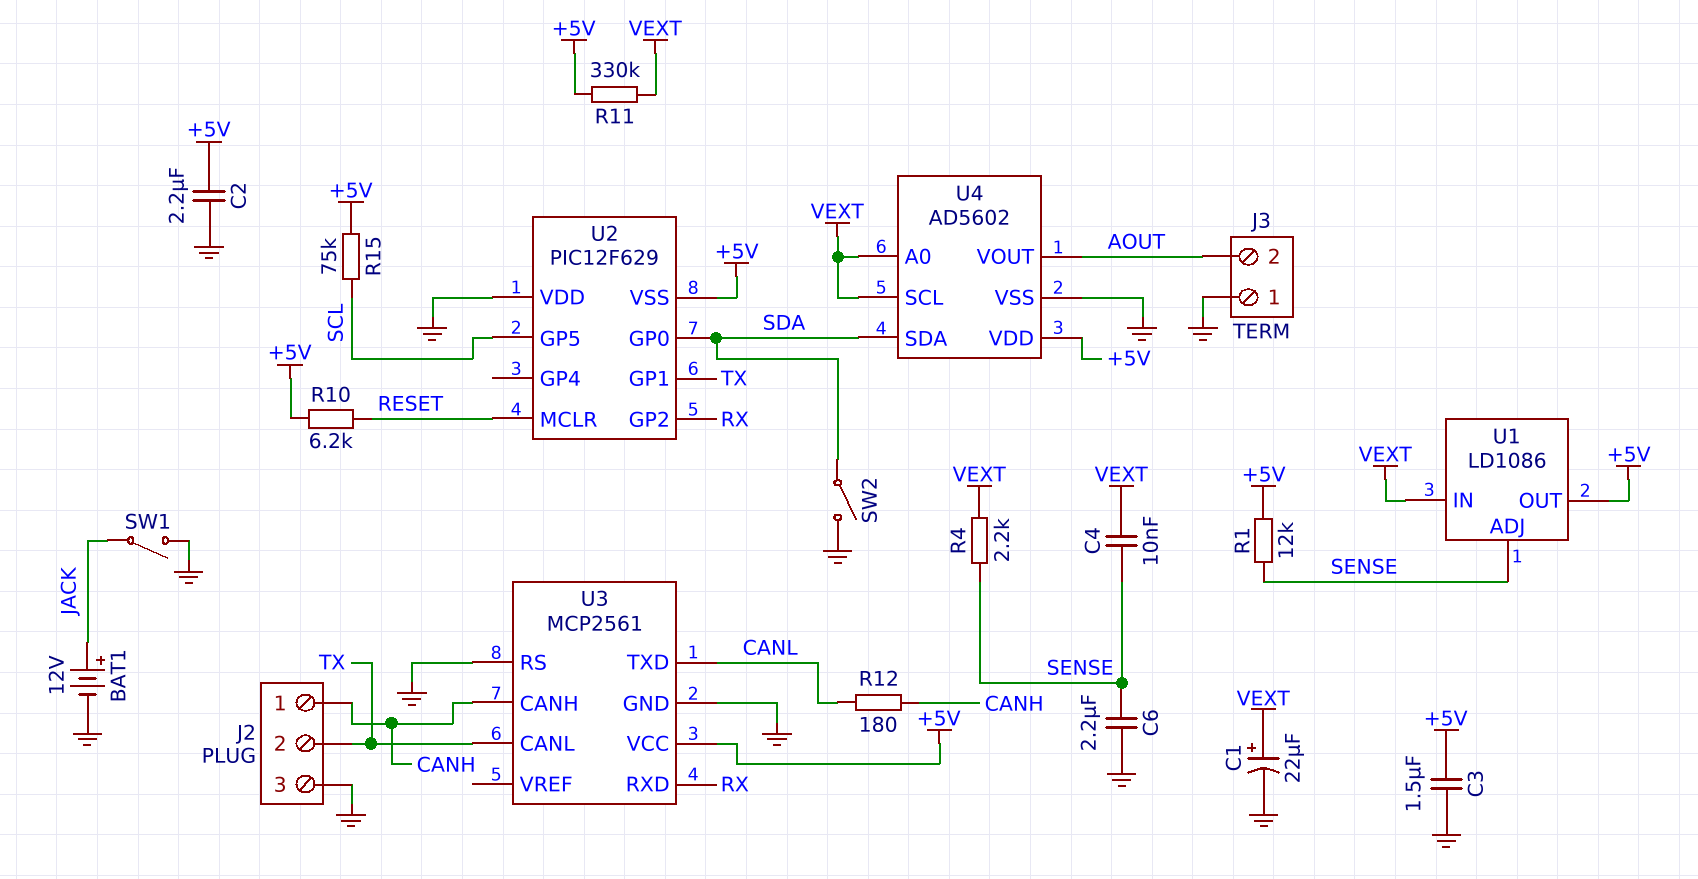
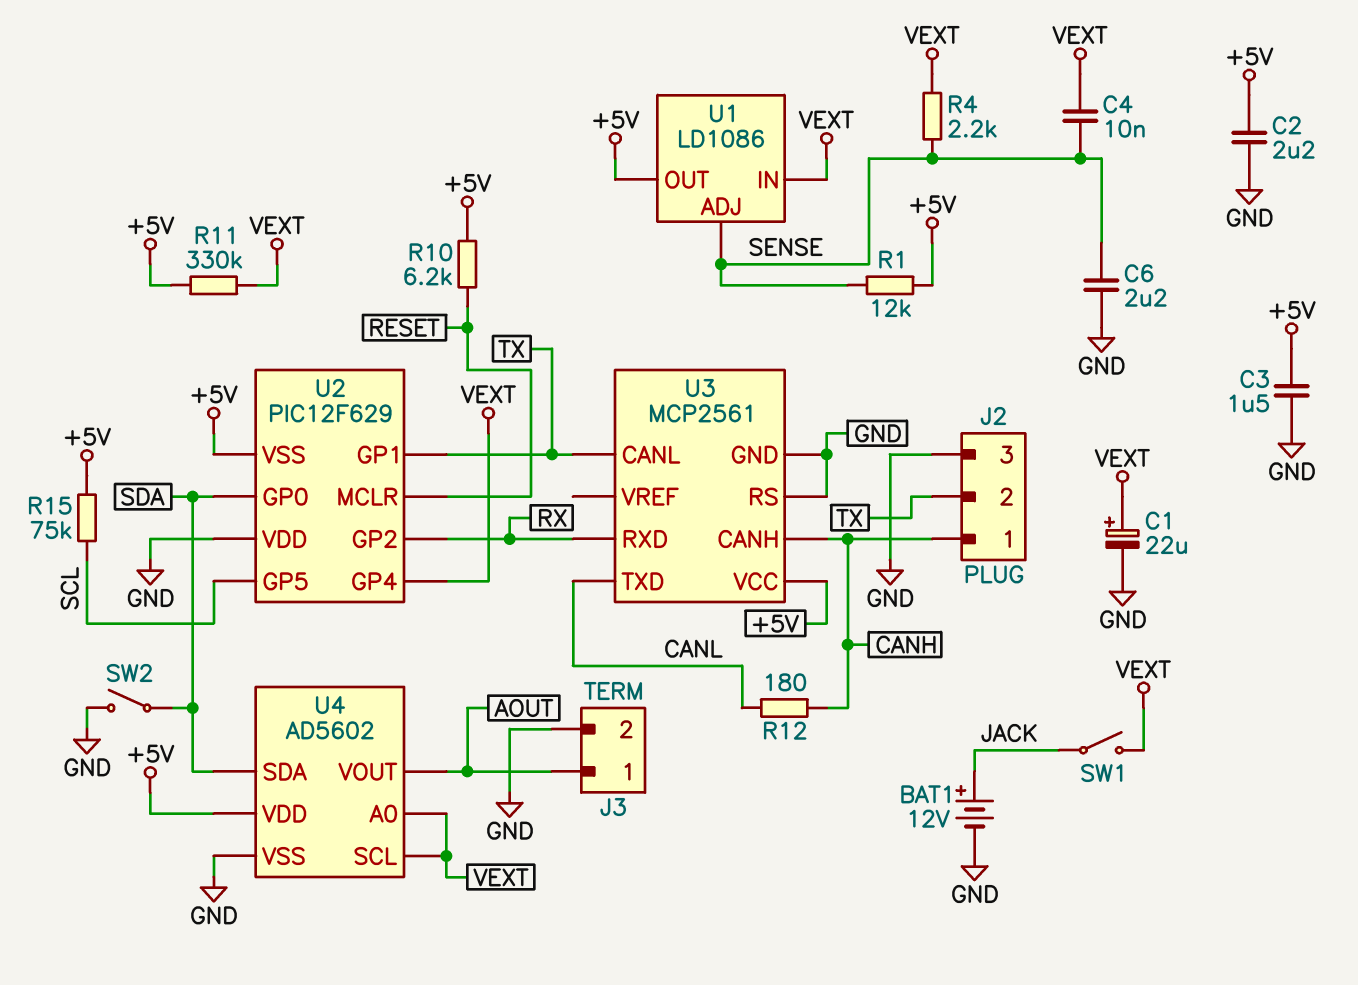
J3 pin 1: GND -> AOUT
J3 pin 2: AOUT -> GND
SW1: switch (GND, JACK) -> switch (JACK, VEXT)
U2 pin GP4: none -> VEXT

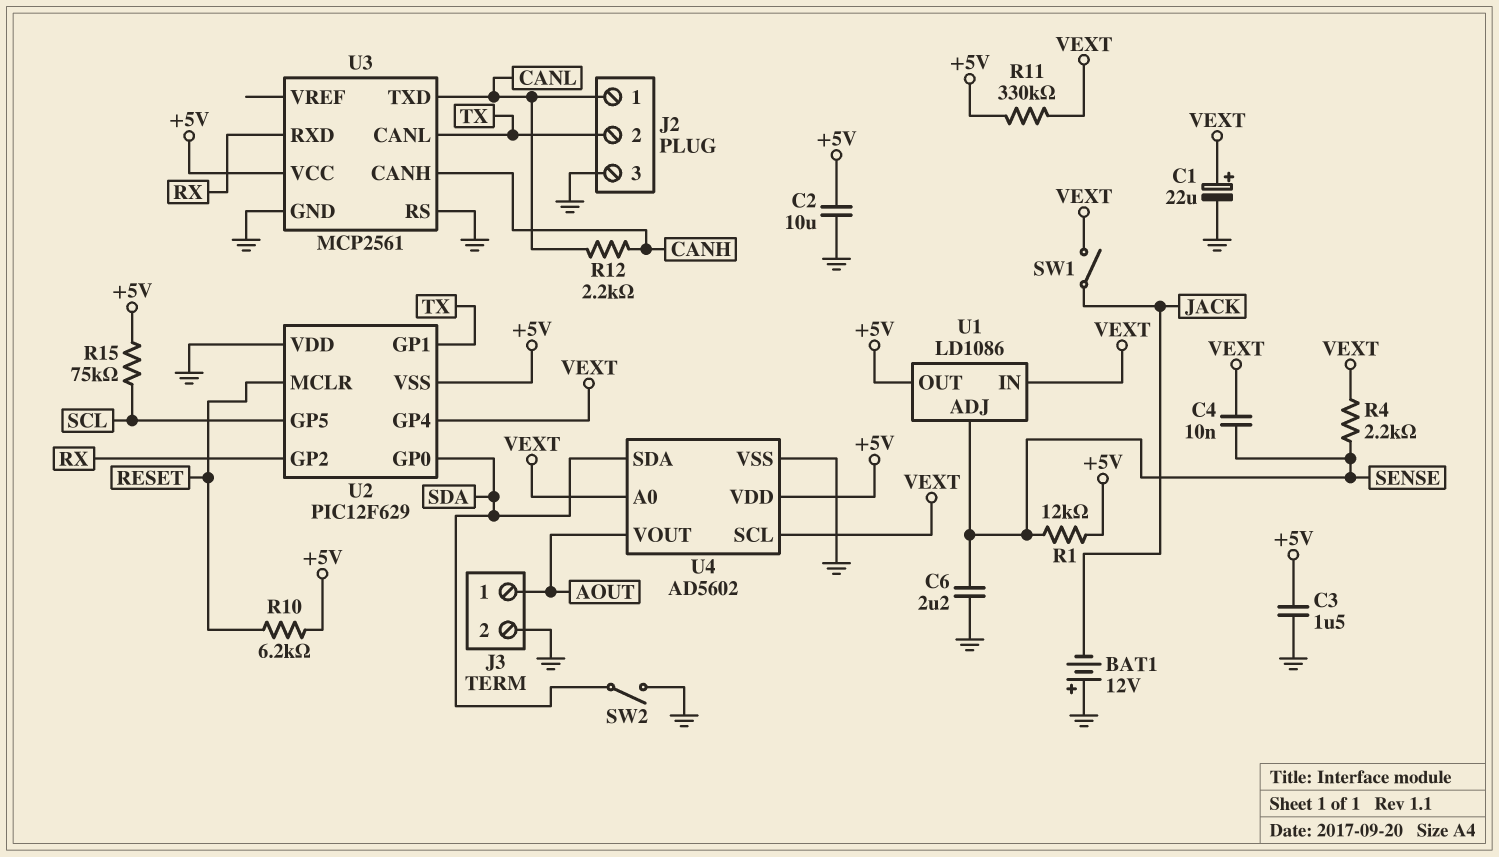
BAT1: 12V (plus JACK, minus GND) -> 12V (plus GND, minus JACK)
C2: 2.2uF (+5V, GND) -> 10uF (+5V, GND)
J2 pin 1: CANH -> CANL
R12: 180 (CANH, CANL) -> 2.2k (CANH, CANL)

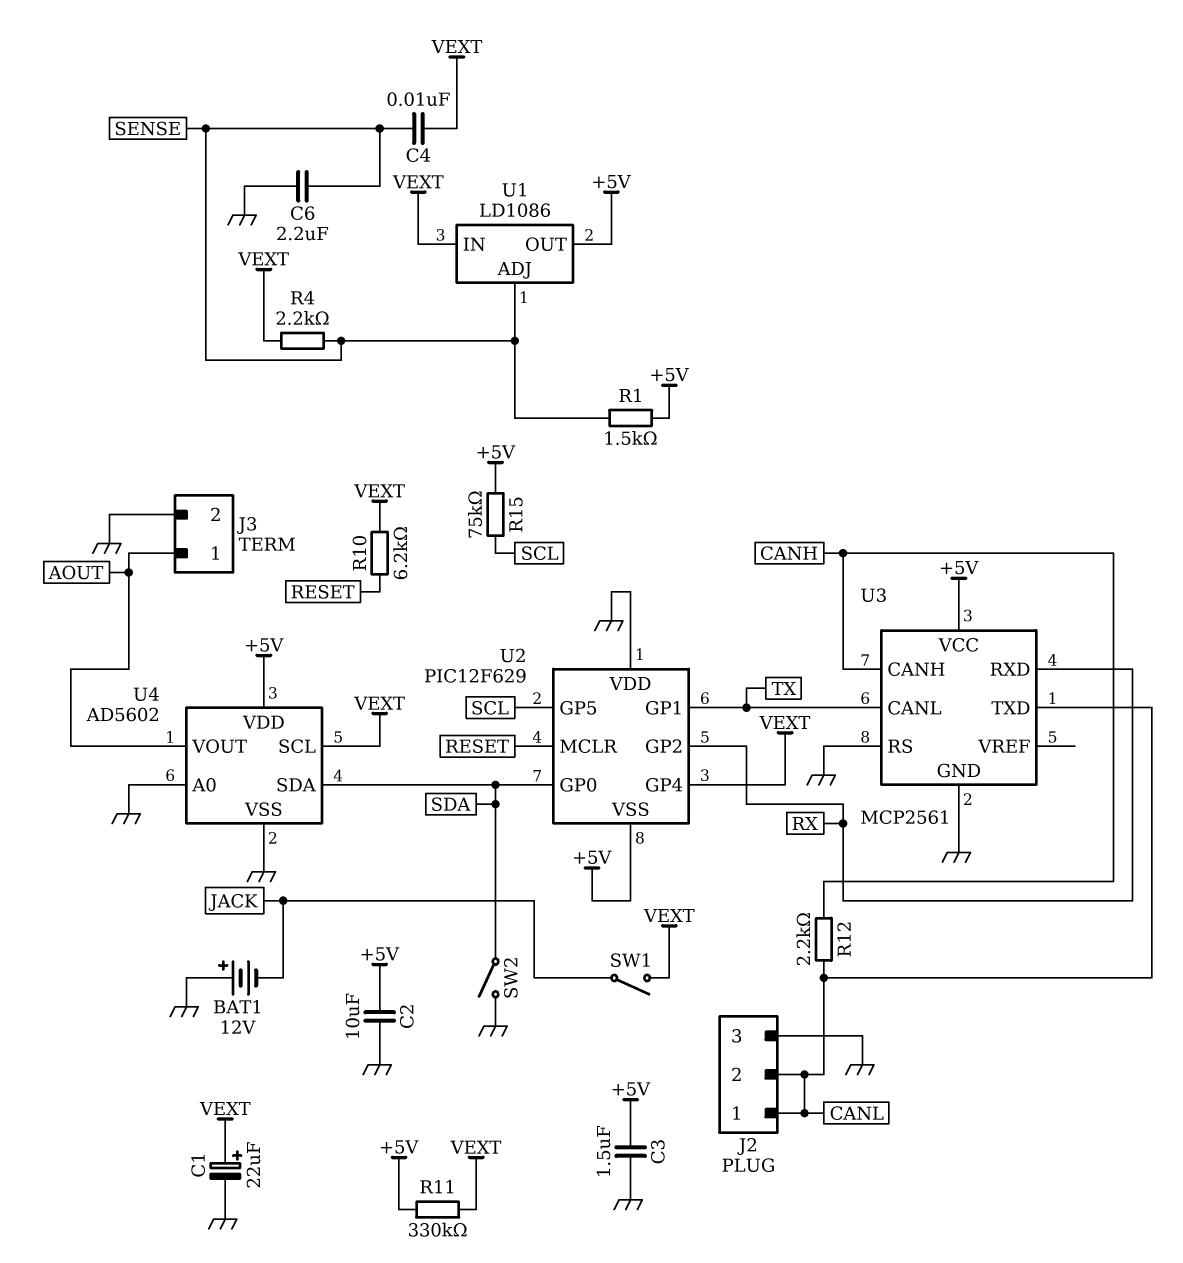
J2 pin 2: TX -> CANL
R1: 12k (+5V, SENSE) -> 1.5k (+5V, SENSE)
R10: 6.2k (+5V, RESET) -> 6.2k (RESET, VEXT)
U4 pin A0: VEXT -> GND

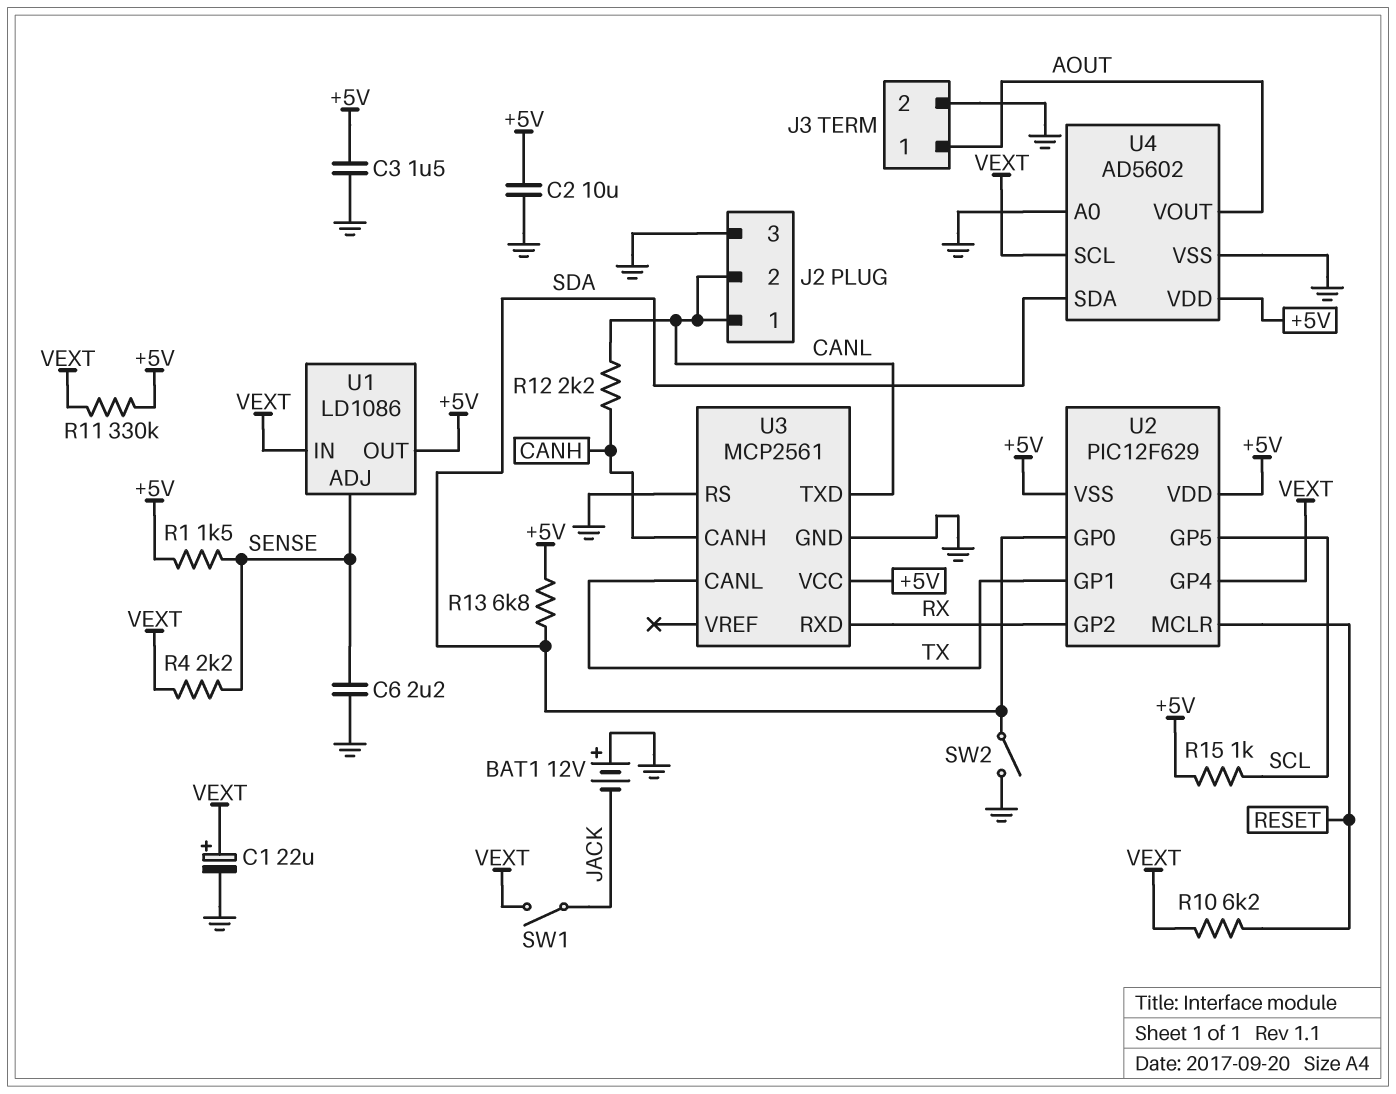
C4: 10nF (SENSE, VEXT) -> none
R13: none -> 6.8k (+5V, SDA)
R15: 75k (+5V, SCL) -> 1k (+5V, SCL)
U2 pin VDD: GND -> +5V

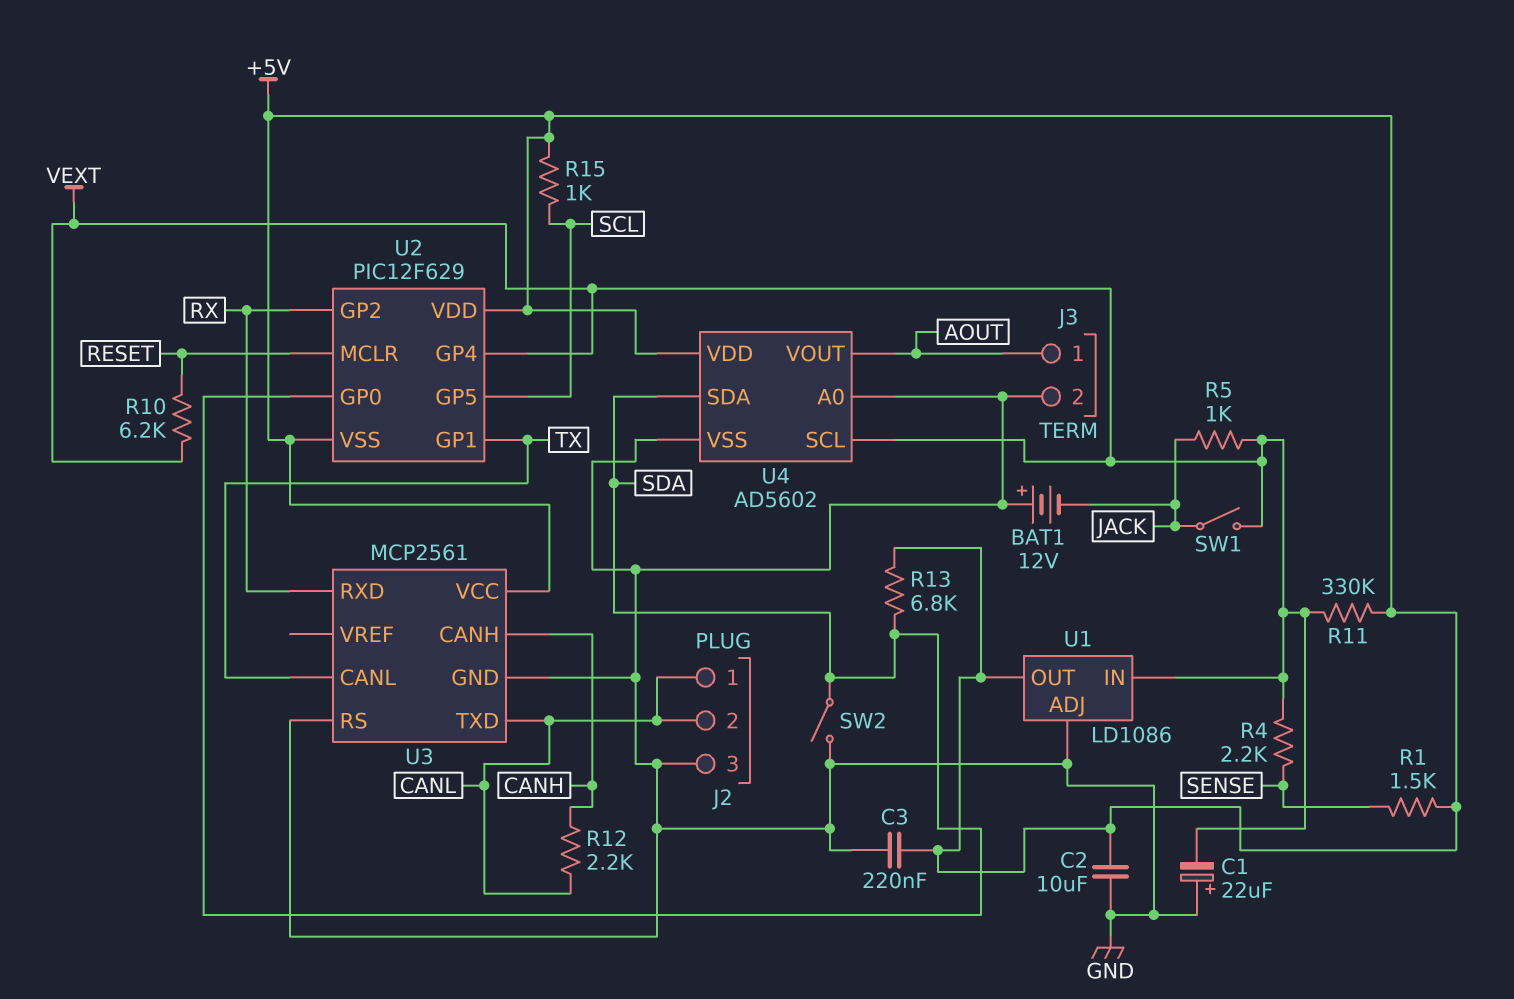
C1: 22uF (plus VEXT, minus GND) -> 22uF (plus GND, minus VEXT)
C3: 1.5uF (+5V, GND) -> 220nF (+5V, GND)
C6: 2.2uF (GND, SENSE) -> none
R5: none -> 1k (JACK, VEXT)
U1 pin ADJ: SENSE -> GND

